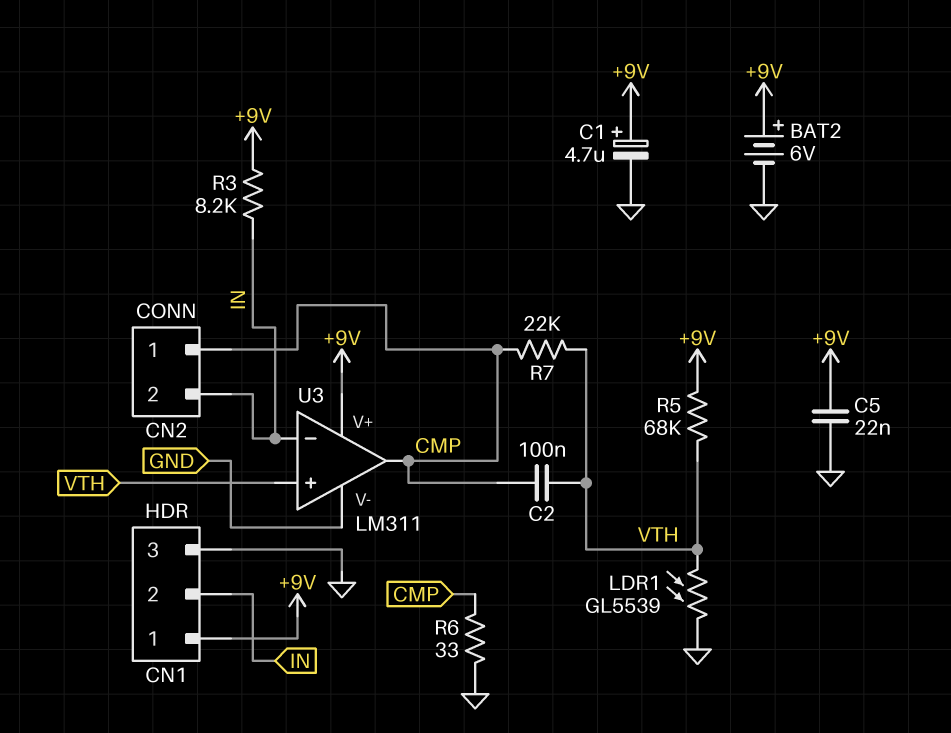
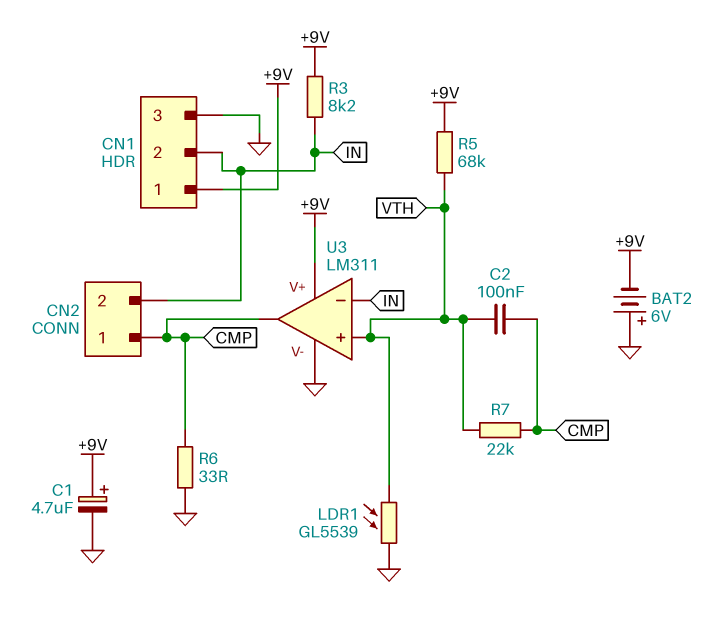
BAT2: 6V (plus +9V, minus GND) -> 6V (plus GND, minus +9V)
C5: 22nF (+9V, GND) -> none

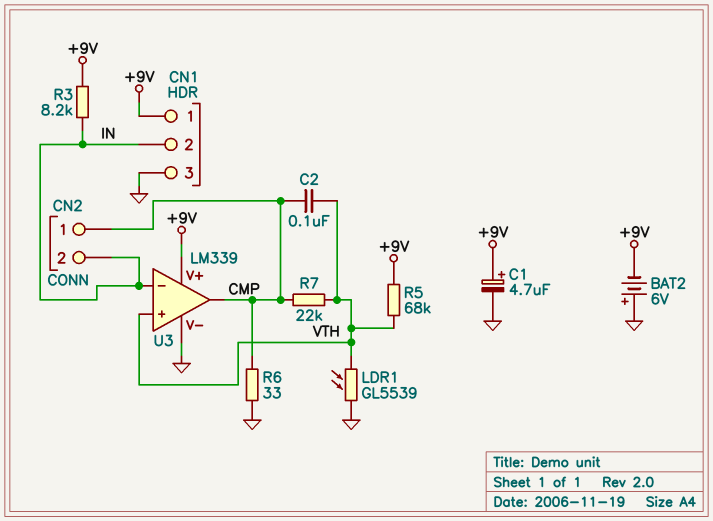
U3: LM311 -> LM339

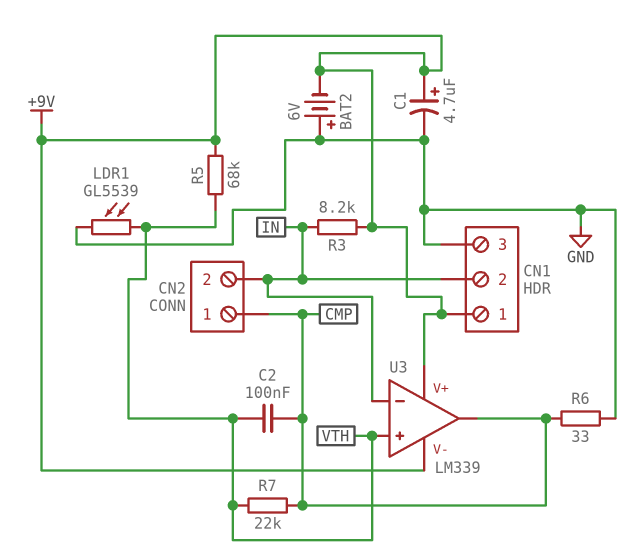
U3 pin V-: GND -> +9V

